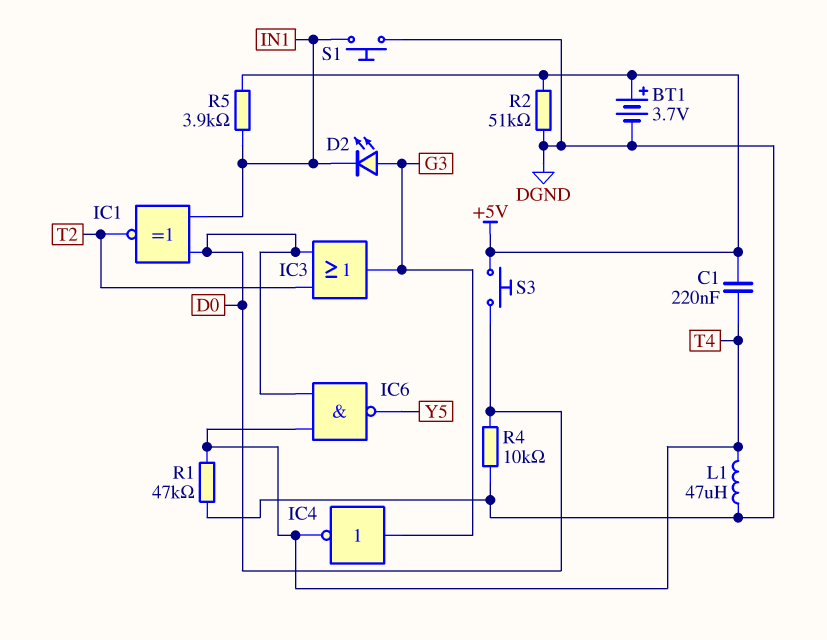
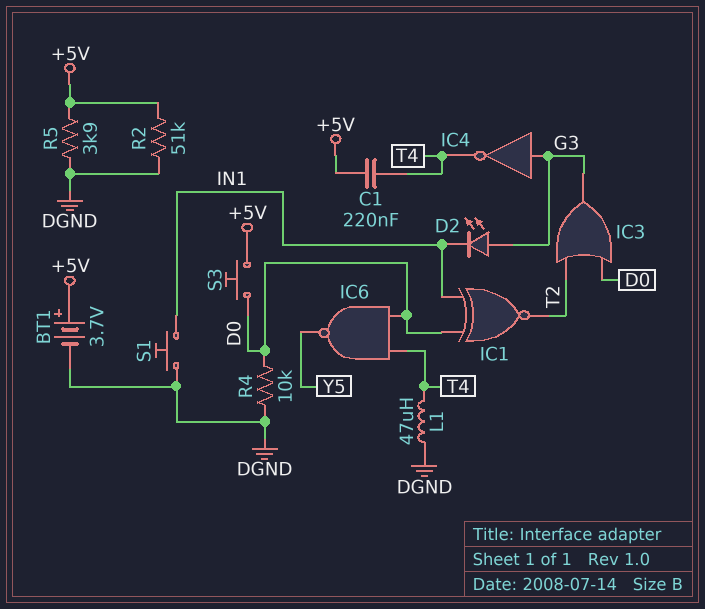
R1: 47k (DGND, T4) -> none
R5: 3.9k (+5V, IN1) -> 3.9k (+5V, DGND)

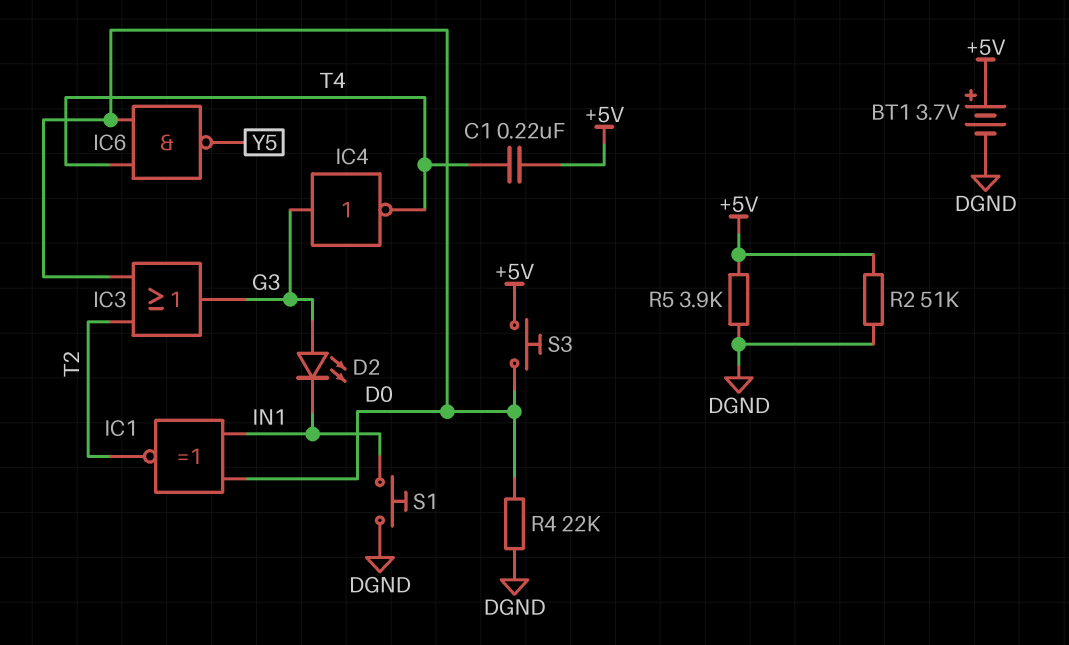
L1: 47uH (DGND, T4) -> none
R4: 10k (D0, DGND) -> 22k (D0, DGND)

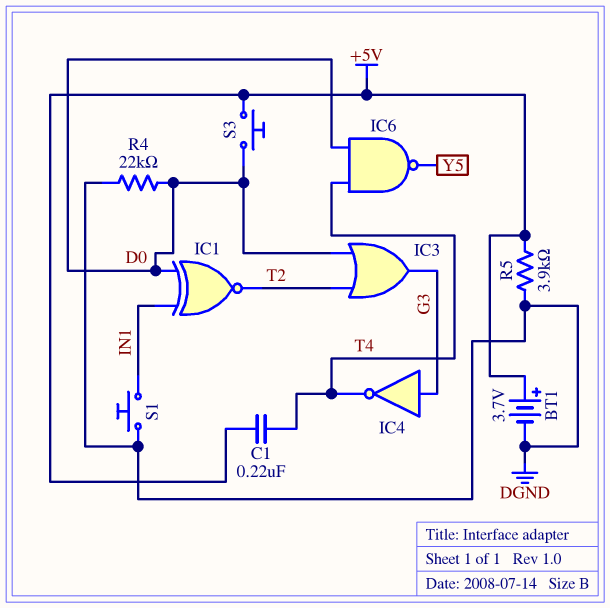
D2: LED (A G3, K IN1) -> none
R2: 51k (+5V, DGND) -> none

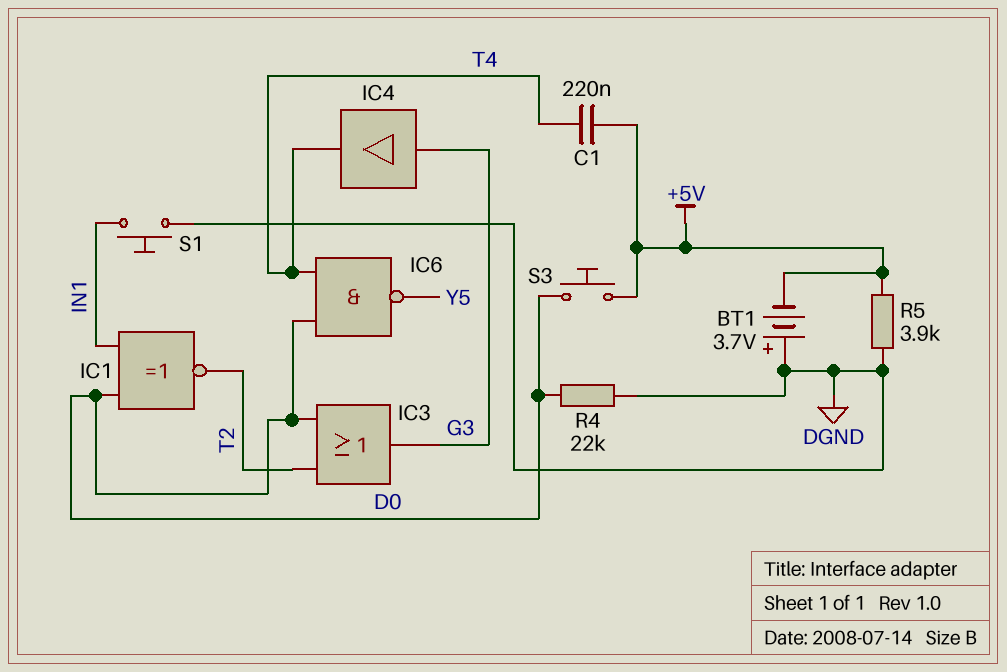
BT1: 3.7V (plus +5V, minus DGND) -> 3.7V (plus DGND, minus +5V)
IC4: NOT (in G3, out T4) -> buffer (in G3, out T4)

